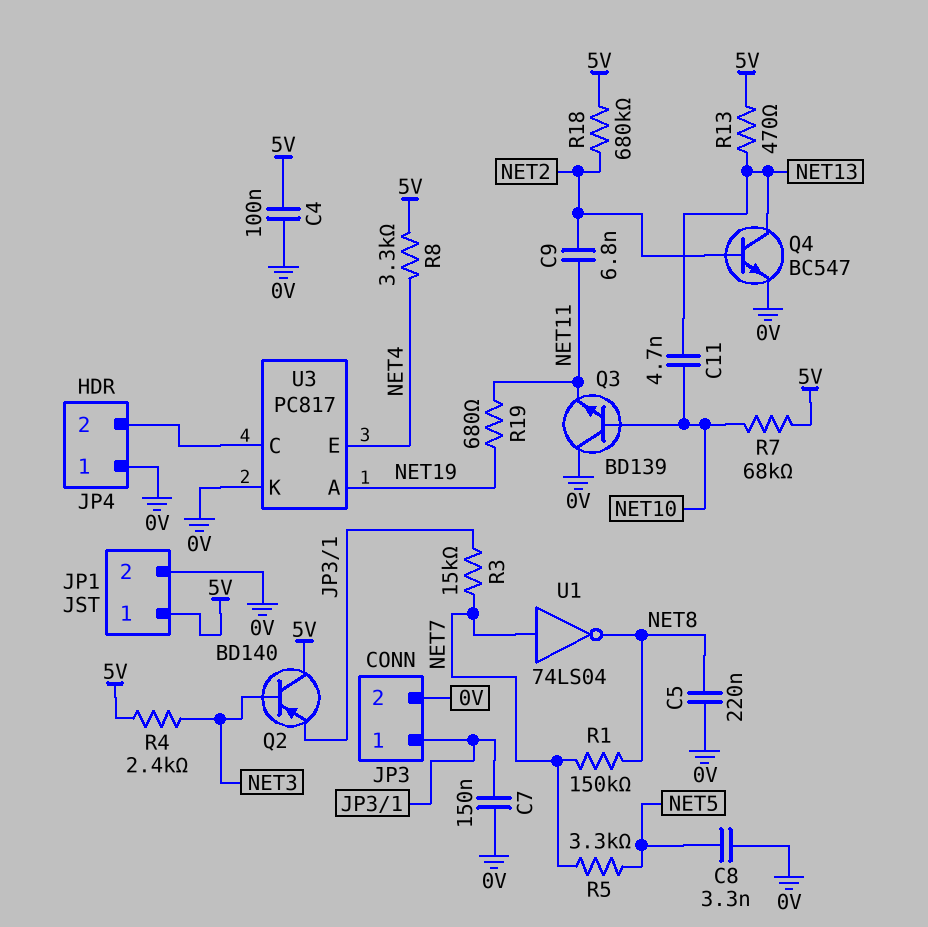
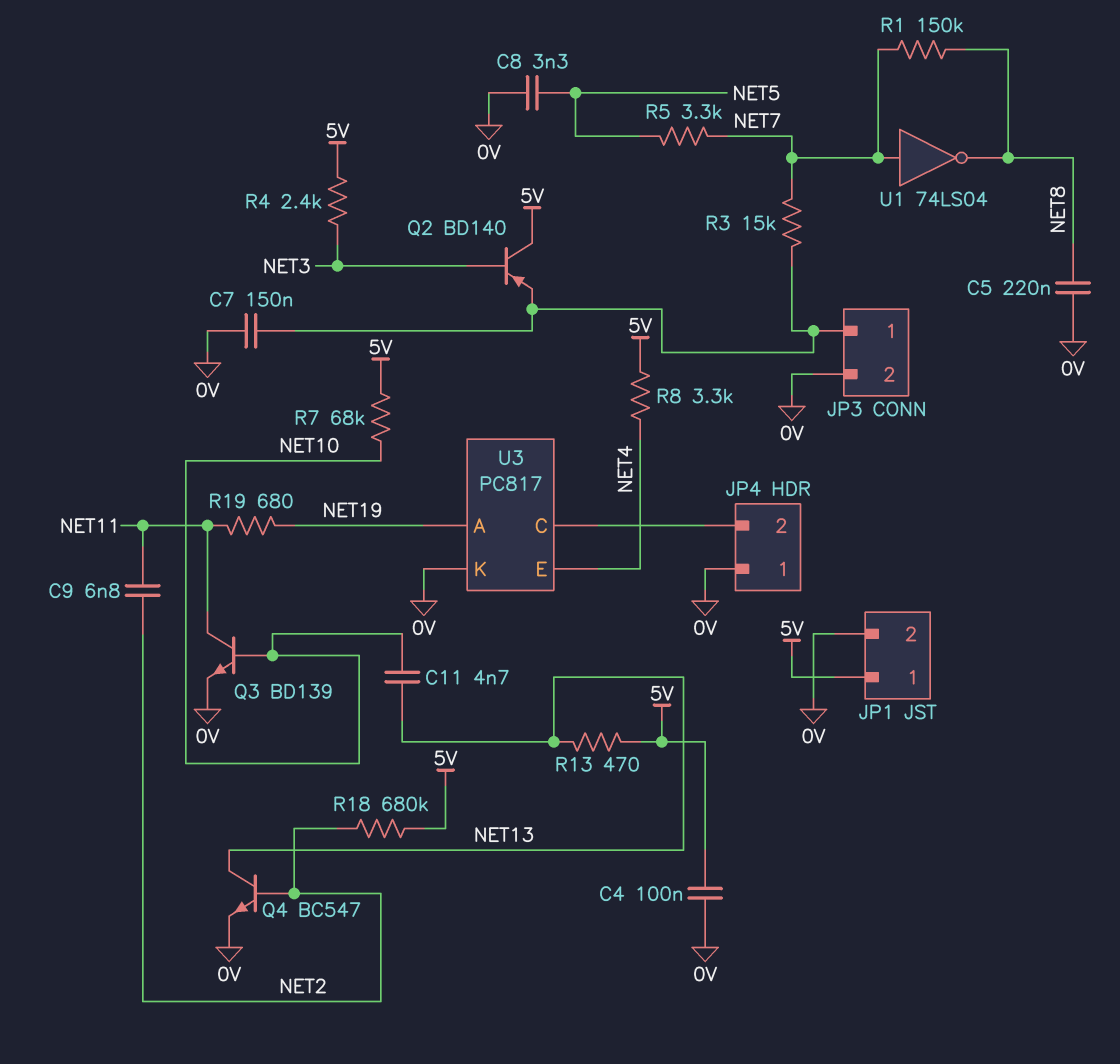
Q3: NPN BD139 (B NET10, C 0V, E NET11) -> NPN BD139 (B NET10, C NET11, E 0V)

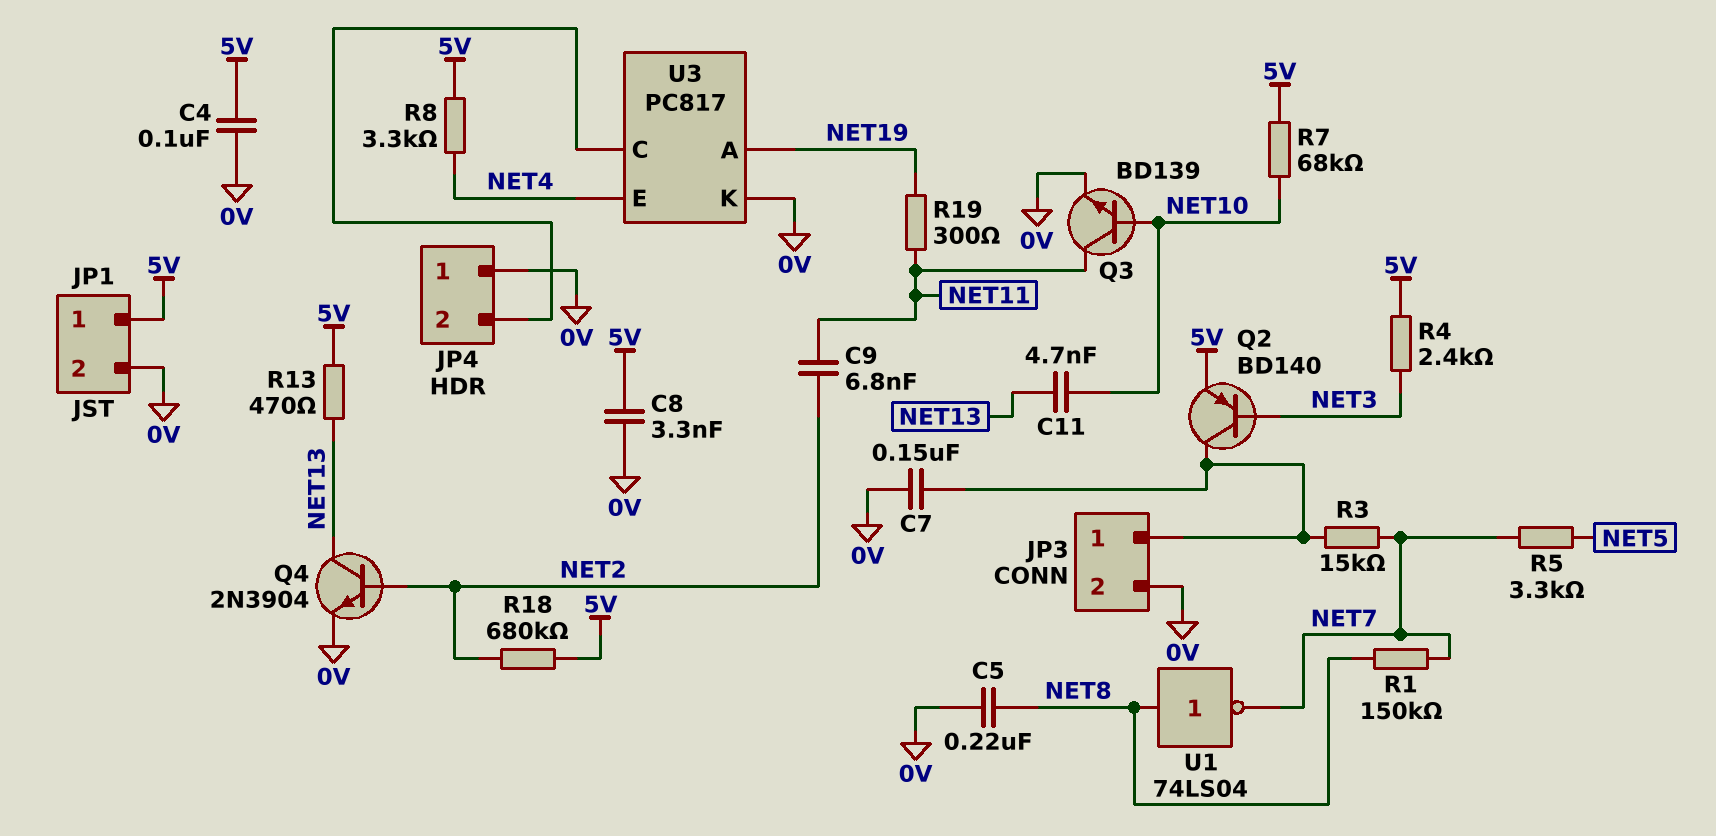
C8: 3.3nF (0V, NET5) -> 3.3nF (0V, 5V)
Q2: PNP BD140 (B NET3, C 5V, E JP3/1) -> PNP BD140 (B NET3, C JP3/1, E 5V)
Q4: NPN BC547 (B NET2, C NET13, E 0V) -> NPN 2N3904 (B NET2, C NET13, E 0V)
R19: 680 (NET11, NET19) -> 300 (NET11, NET19)
U1: NOT 74LS04 (in NET7, out NET8) -> NOT 74LS04 (in NET8, out NET7)

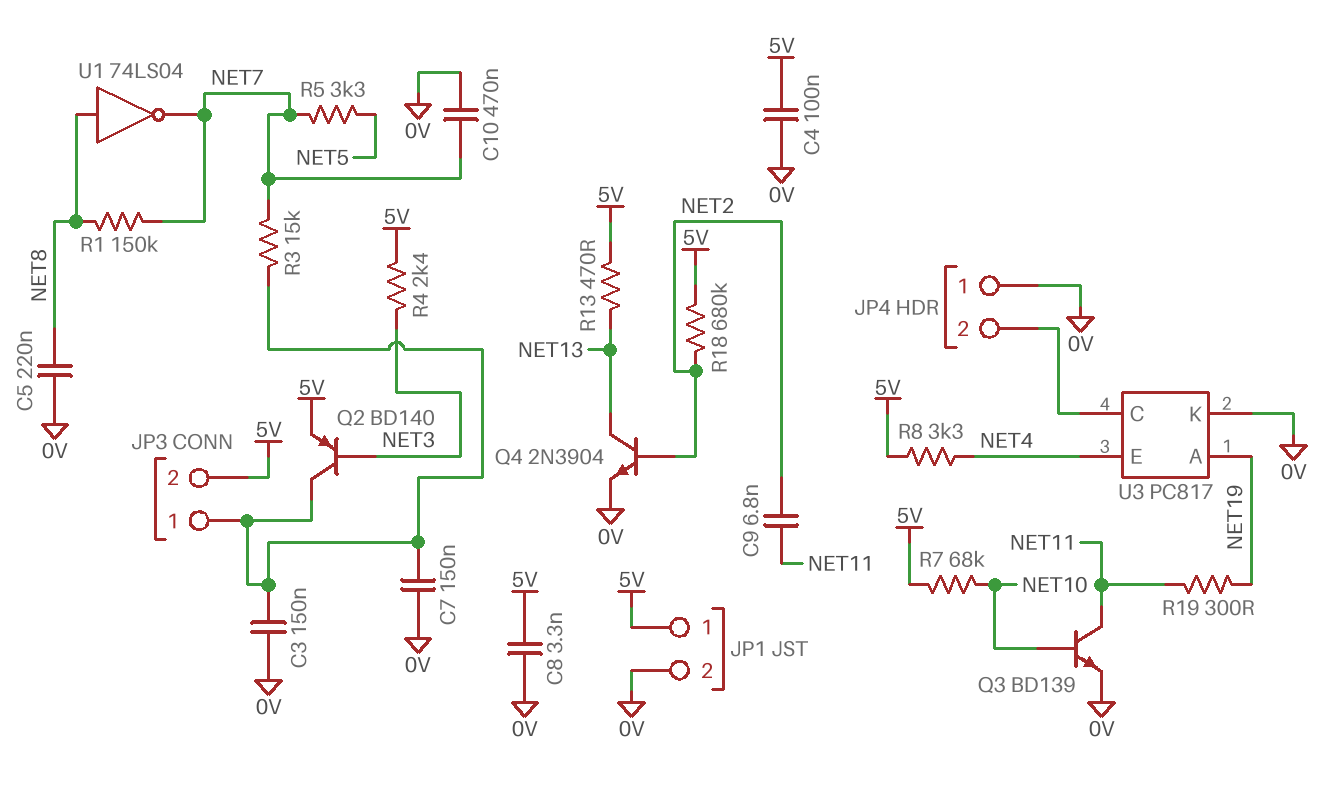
C3: none -> 150nF (0V, JP3/1)
C10: none -> 470nF (0V, NET7)
C11: 4.7nF (NET10, NET13) -> none
JP3 pin 2: 0V -> 5V

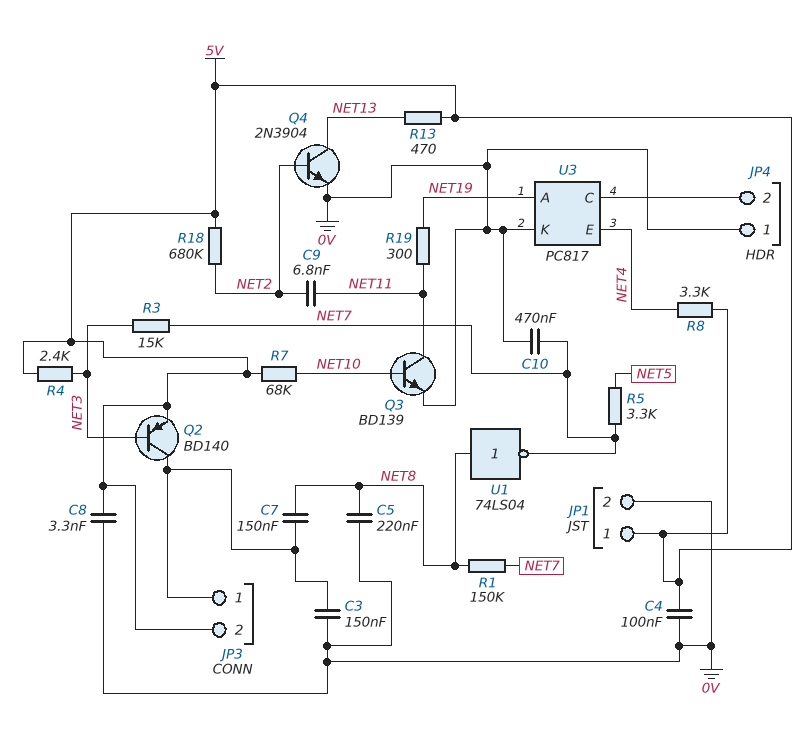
C7: 150nF (0V, JP3/1) -> 150nF (JP3/1, NET8)
R3: 15k (JP3/1, NET7) -> 15k (NET3, NET7)

